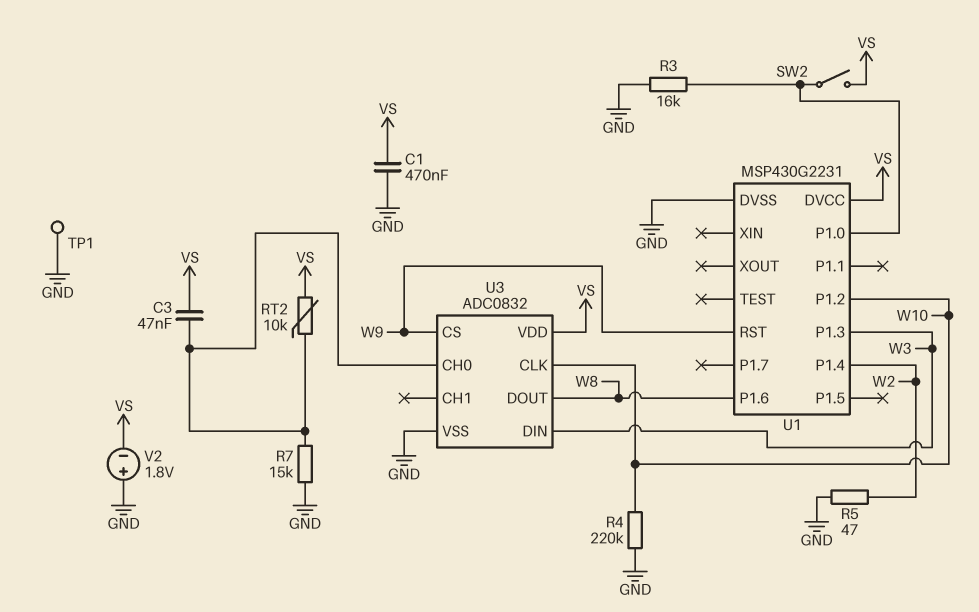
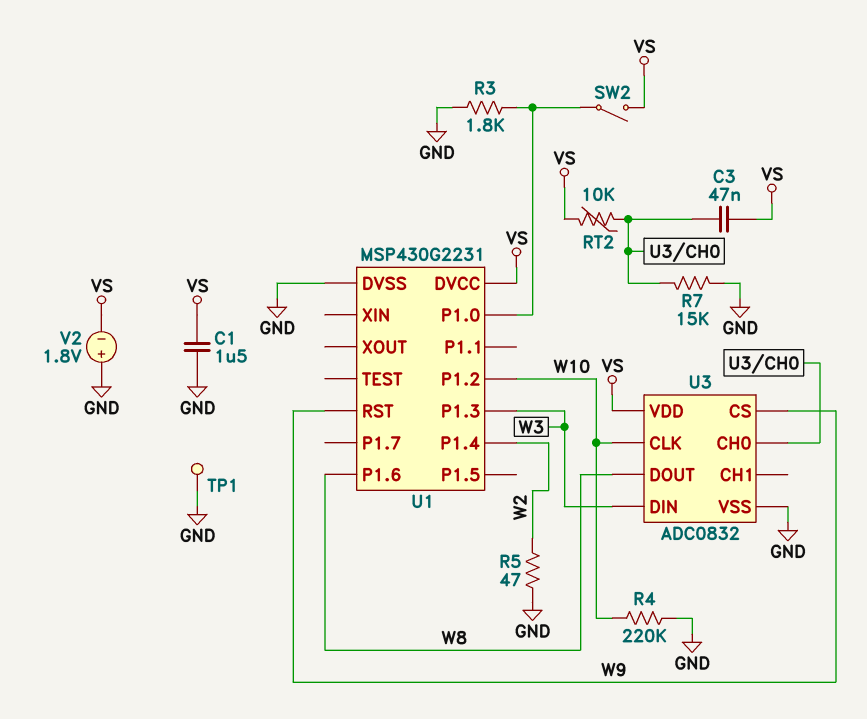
C1: 470nF (GND, VS) -> 1.5uF (GND, VS)
R3: 16k (GND, U1/P1.0) -> 1.8k (GND, U1/P1.0)

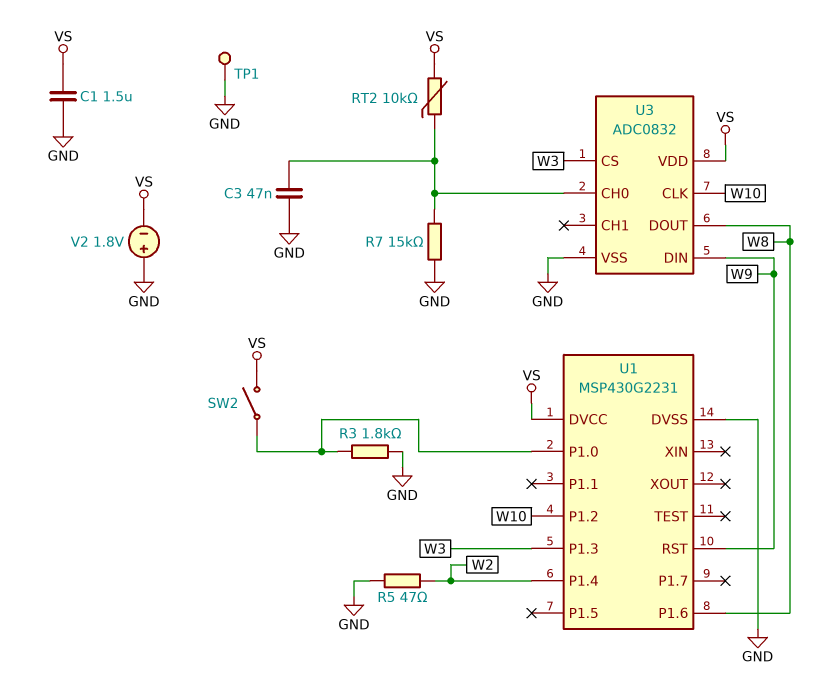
C3: 47nF (U3/CH0, VS) -> 47nF (GND, U3/CH0)
R4: 220k (GND, W10) -> none
U3 pin CS: W9 -> W3
U3 pin DIN: W3 -> W9

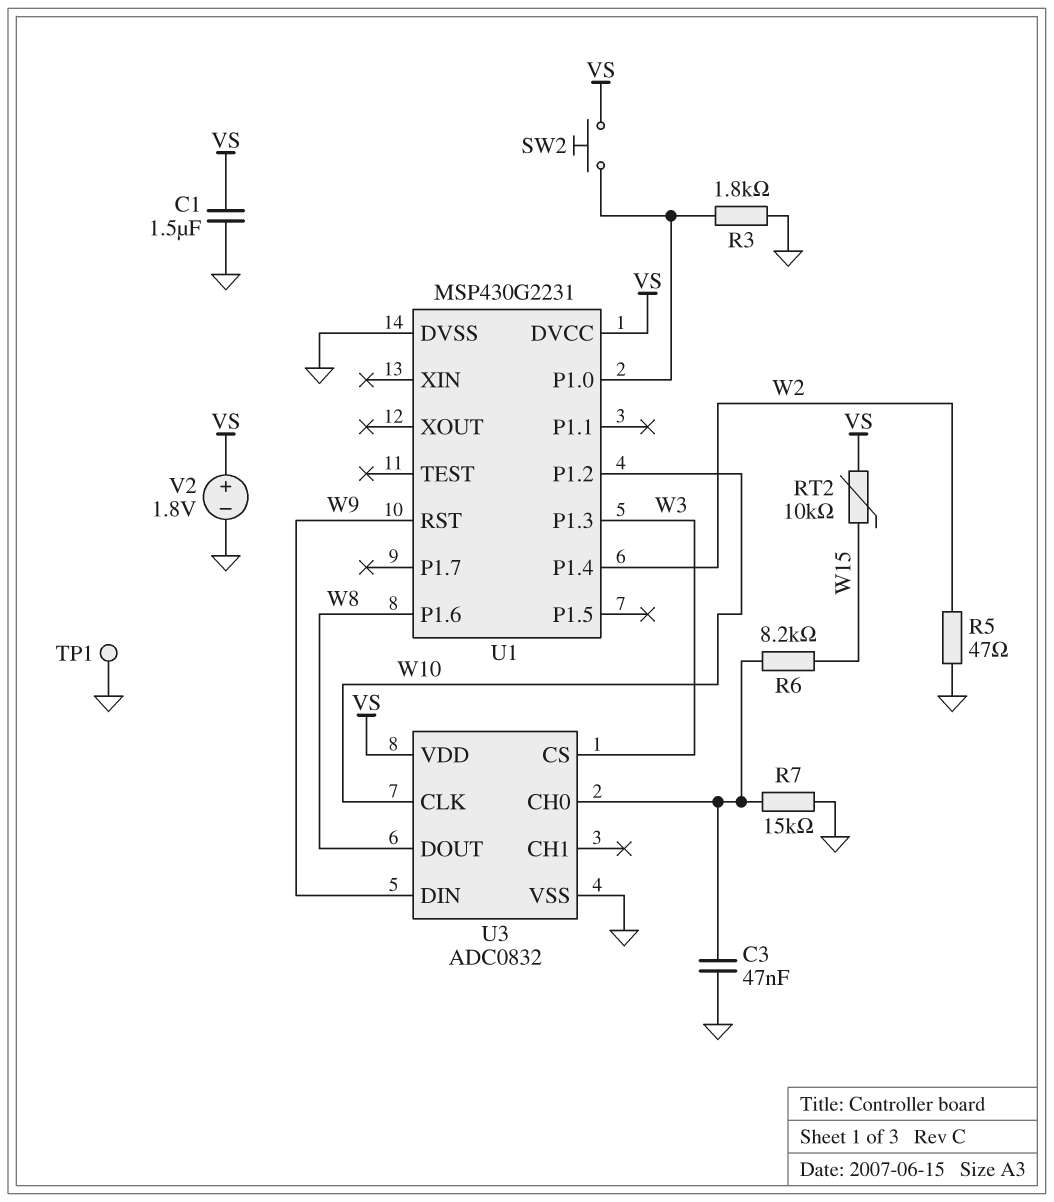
R6: none -> 8.2k (U3/CH0, W15)
RT2: 10k (U3/CH0, VS) -> 10k (VS, W15)
SW2: switch (U1/P1.0, VS) -> button (U1/P1.0, VS)
V2: 1.8V (plus GND, minus VS) -> 1.8V (plus VS, minus GND)

